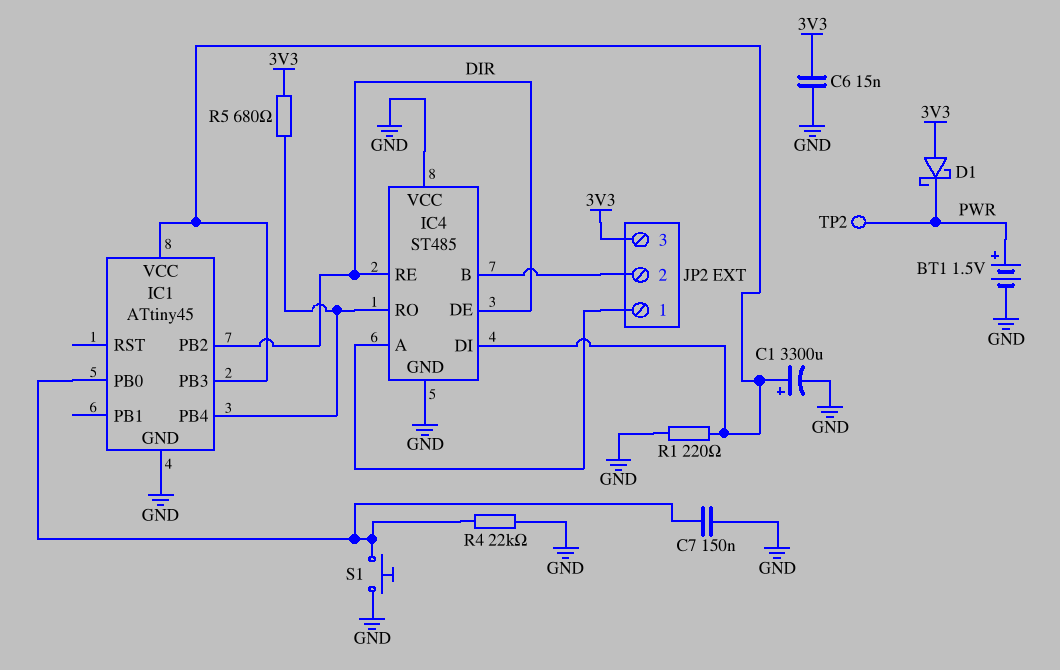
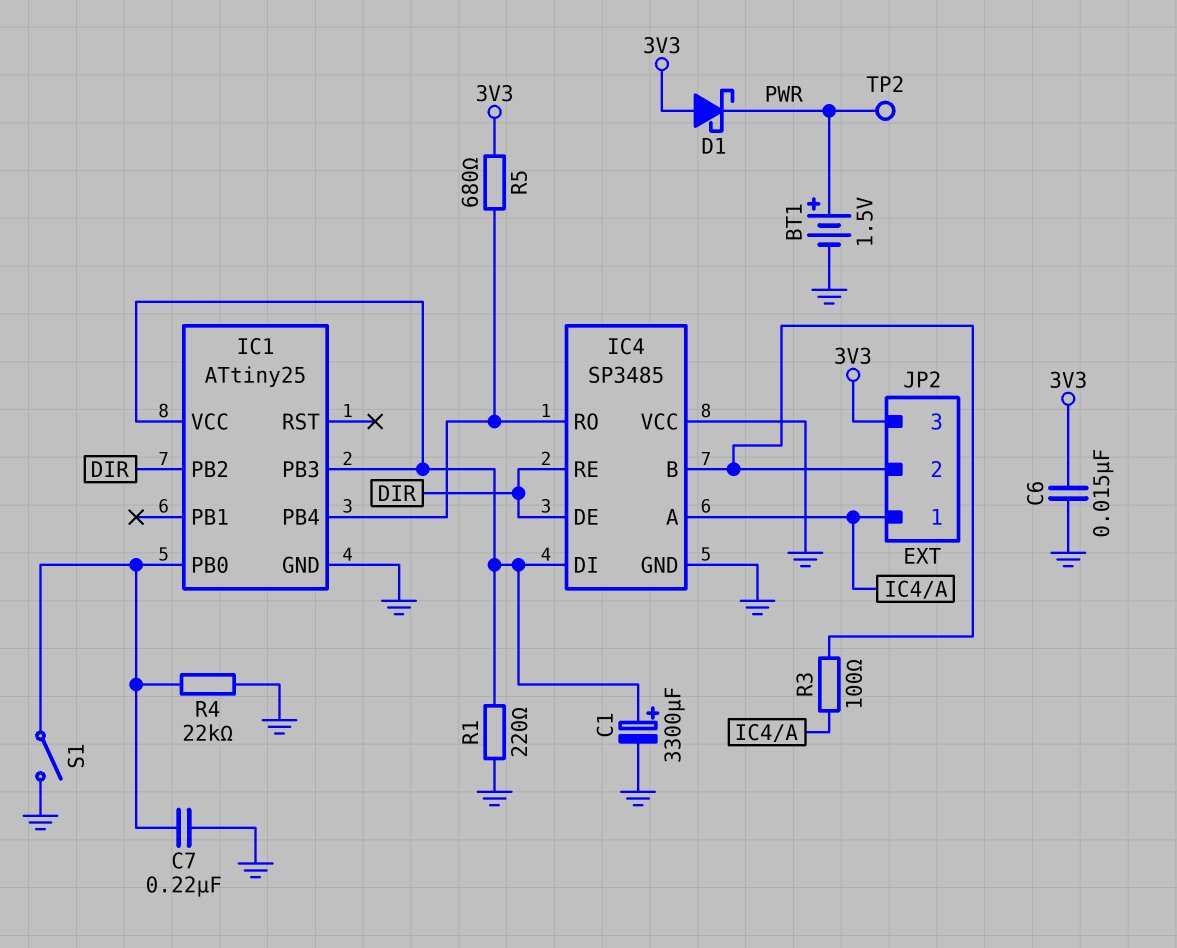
C7: 150nF (GND, IC1/PB0) -> 220nF (GND, IC1/PB0)
IC1: ATtiny45 -> ATtiny25
IC4: ST485 -> SP3485
R3: none -> 100 (IC4/A, IC4/B)
S1: button (GND, IC1/PB0) -> switch (GND, IC1/PB0)

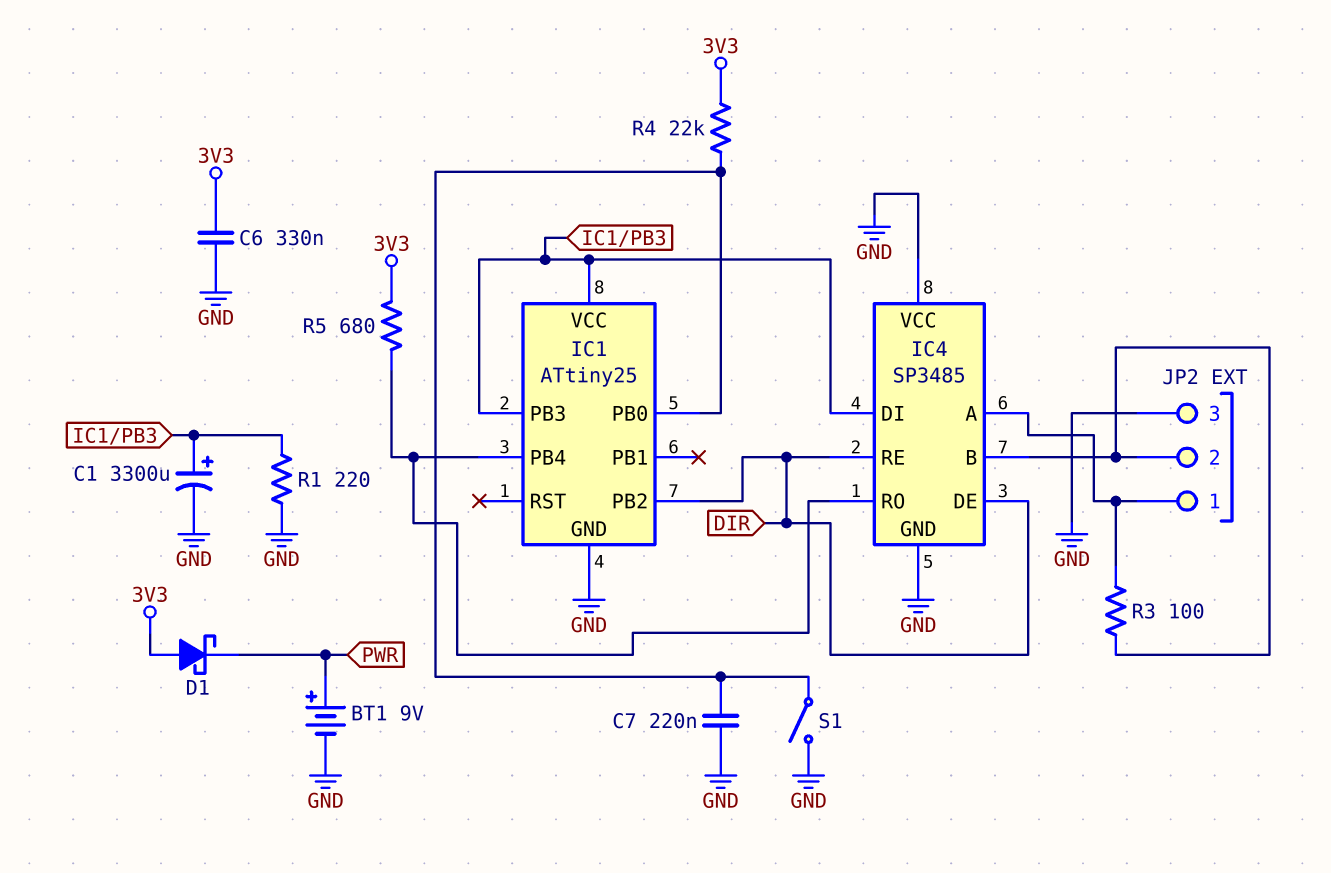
BT1: 1.5V (plus PWR, minus GND) -> 9V (plus PWR, minus GND)
C6: 15nF (3V3, GND) -> 330nF (3V3, GND)
JP2 pin 3: 3V3 -> GND
R4: 22k (GND, IC1/PB0) -> 22k (3V3, IC1/PB0)
TP2: test point (PWR) -> none

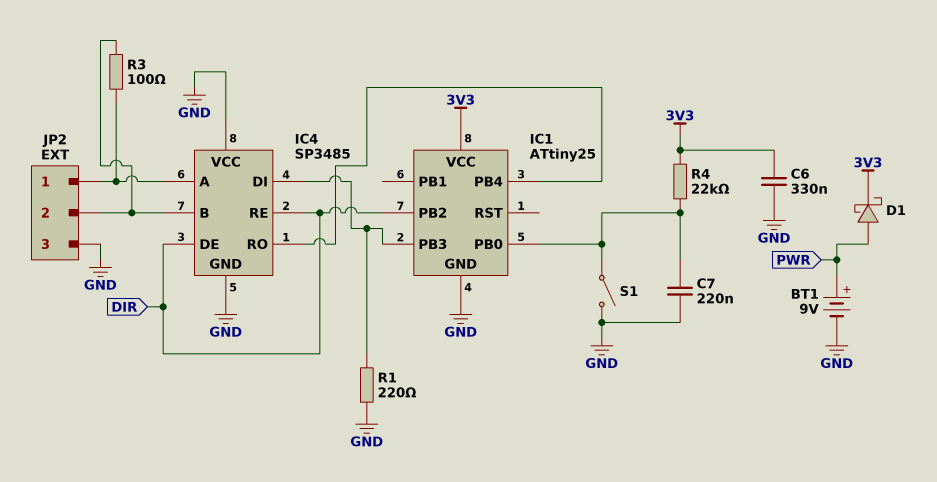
C1: 3300uF (plus IC1/PB3, minus GND) -> none
D1: schottky (A 3V3, K PWR) -> schottky (A PWR, K 3V3)
IC1 pin VCC: IC1/PB3 -> 3V3
R5: 680 (3V3, IC1/PB4) -> none

